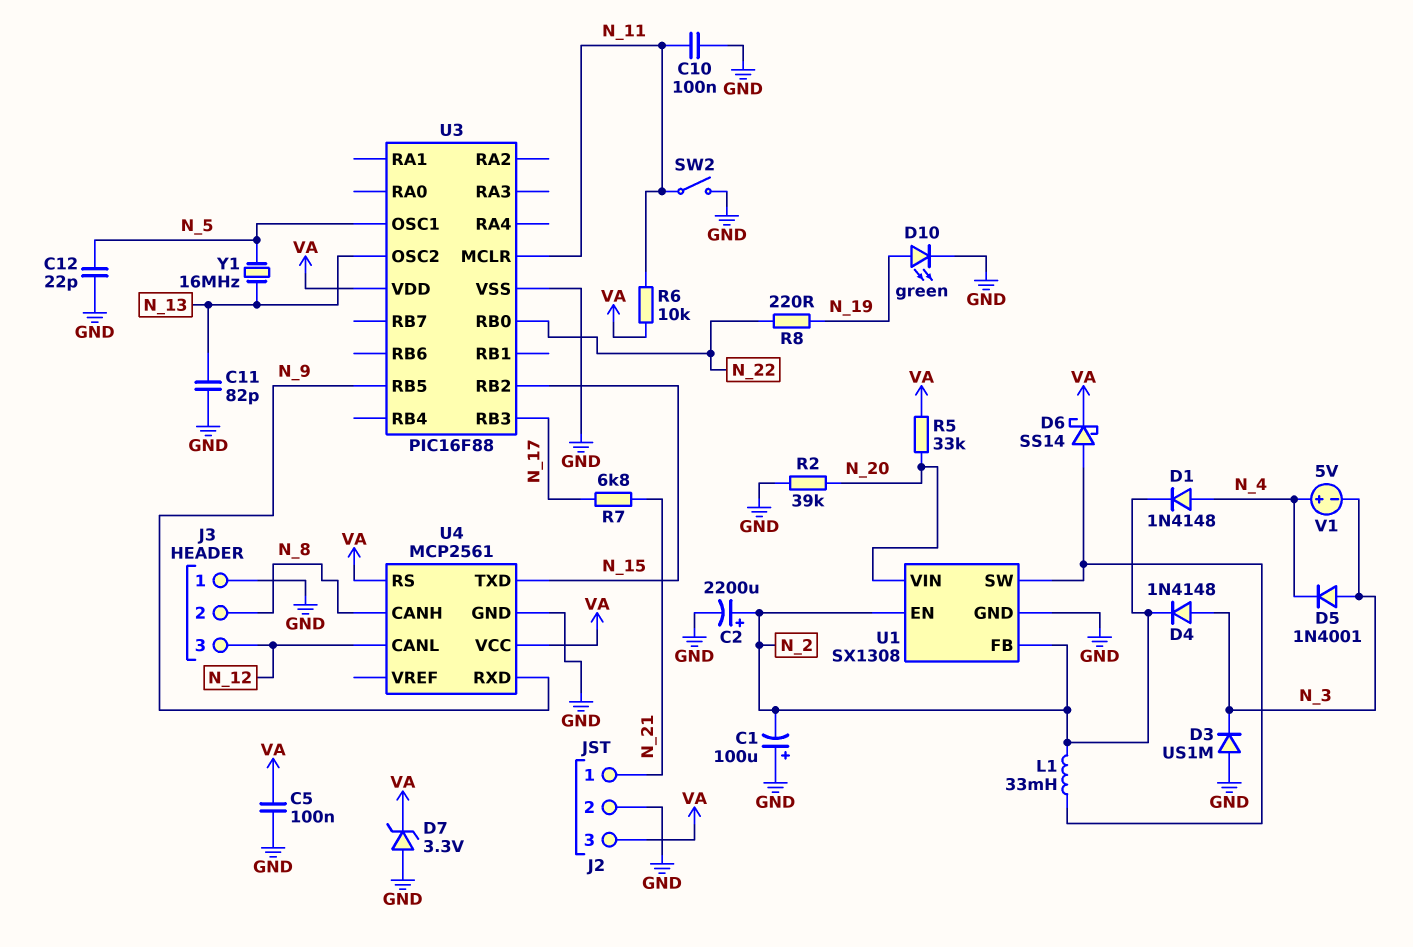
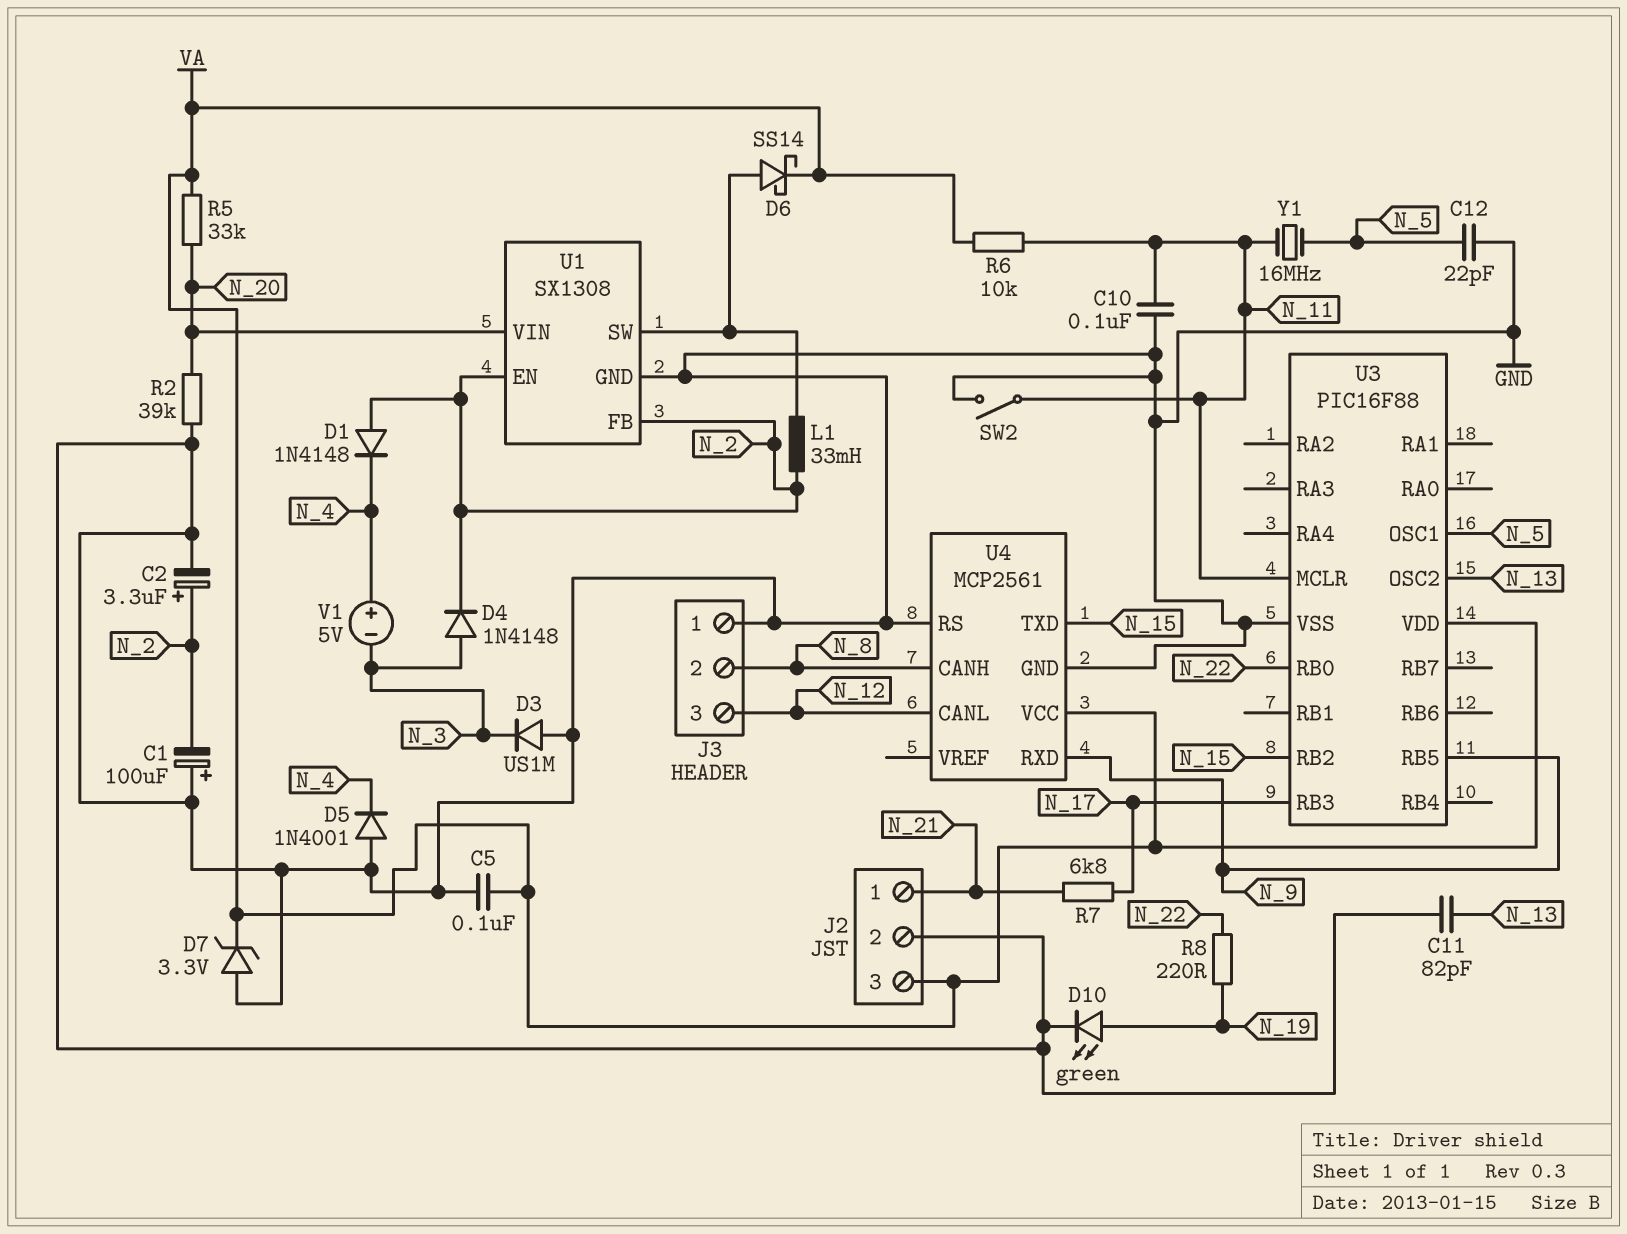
C2: 2200uF (plus N_2, minus GND) -> 3.3uF (plus N_2, minus GND)
D1: diode 1N4148 (A N_4, K N_2) -> diode 1N4148 (A N_2, K N_4)
D5: diode 1N4001 (A N_3, K N_4) -> diode 1N4001 (A GND, K N_4)
U4 pin RS: VA -> GND
Y1: 16MHz (N_5, N_13) -> 16MHz (N_5, N_11)

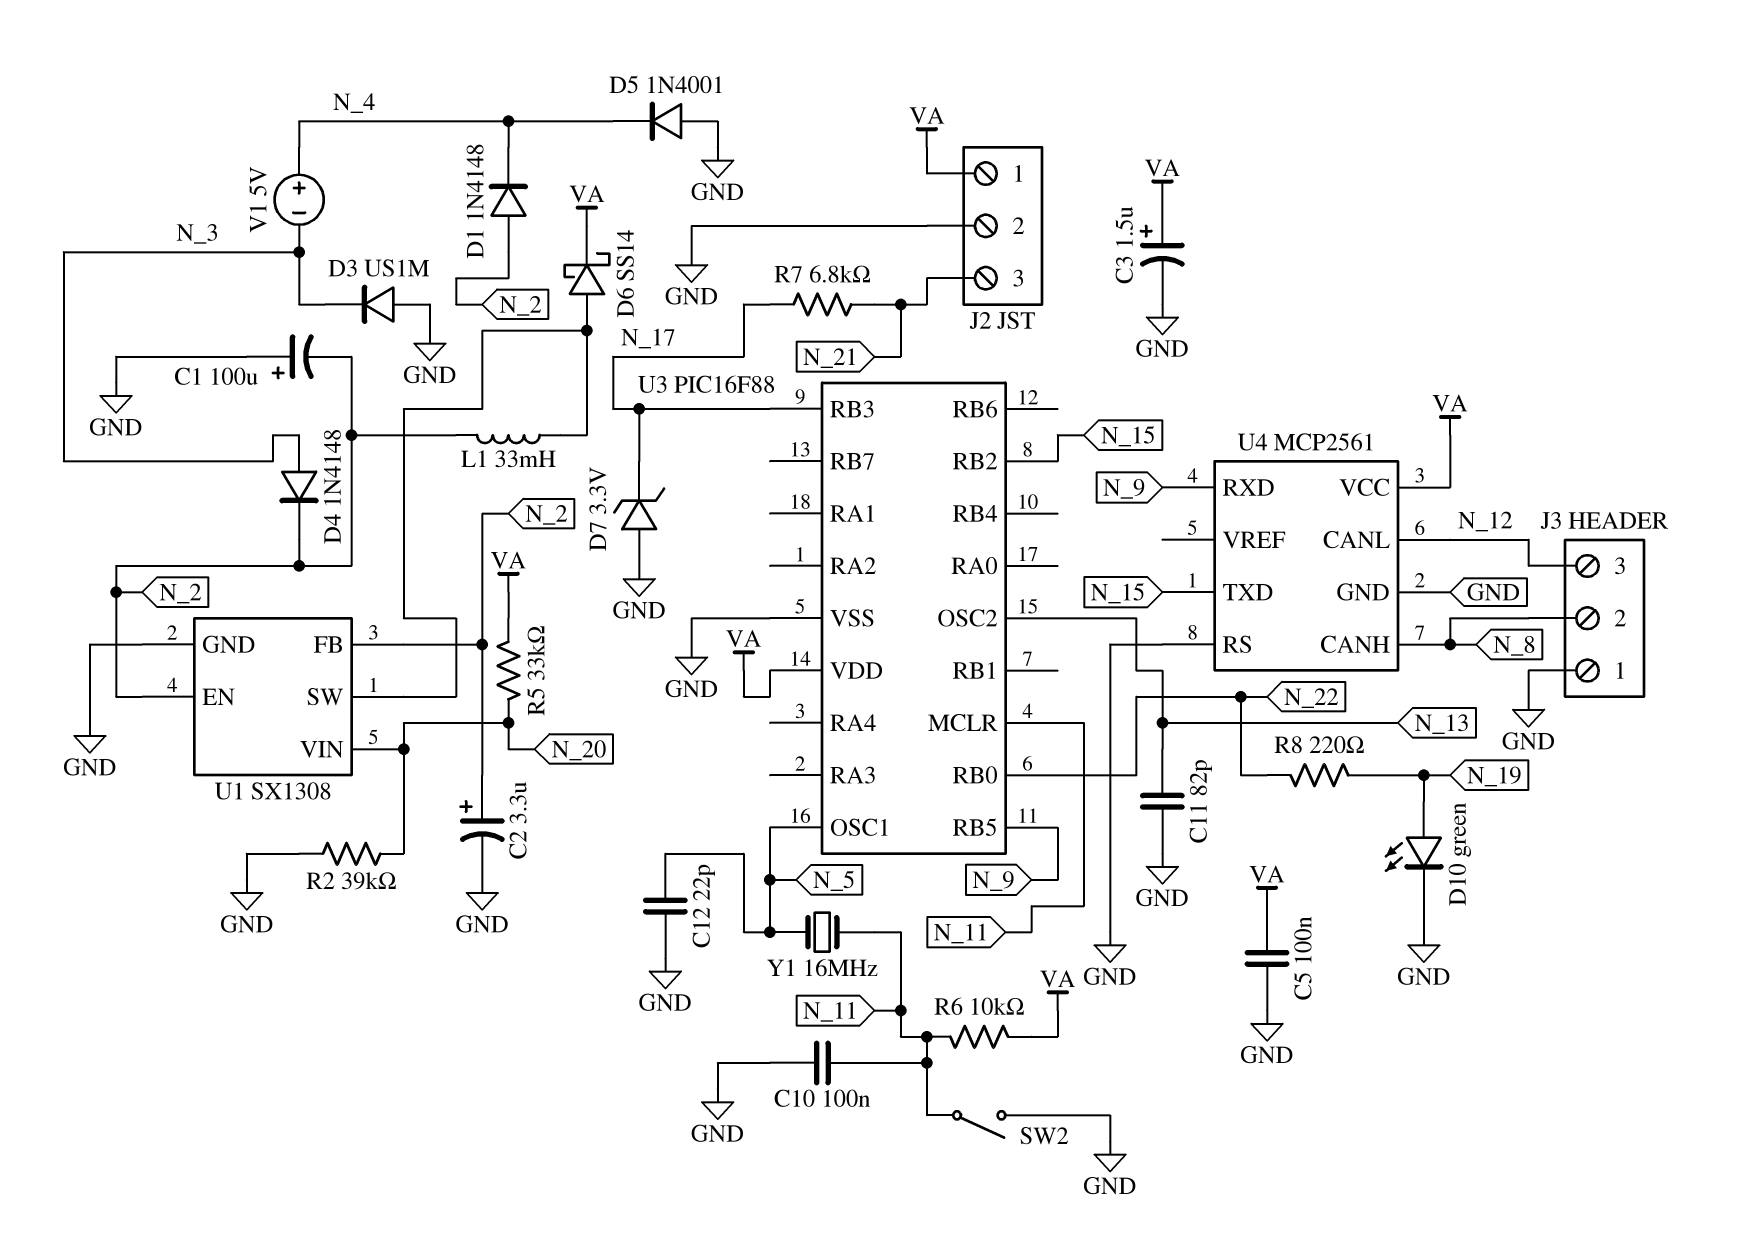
C3: none -> 1.5uF (plus VA, minus GND)
D7: zener 3.3V (A GND, K VA) -> zener 3.3V (A GND, K N_17)
J2 pin 1: N_21 -> VA
J2 pin 3: VA -> N_21

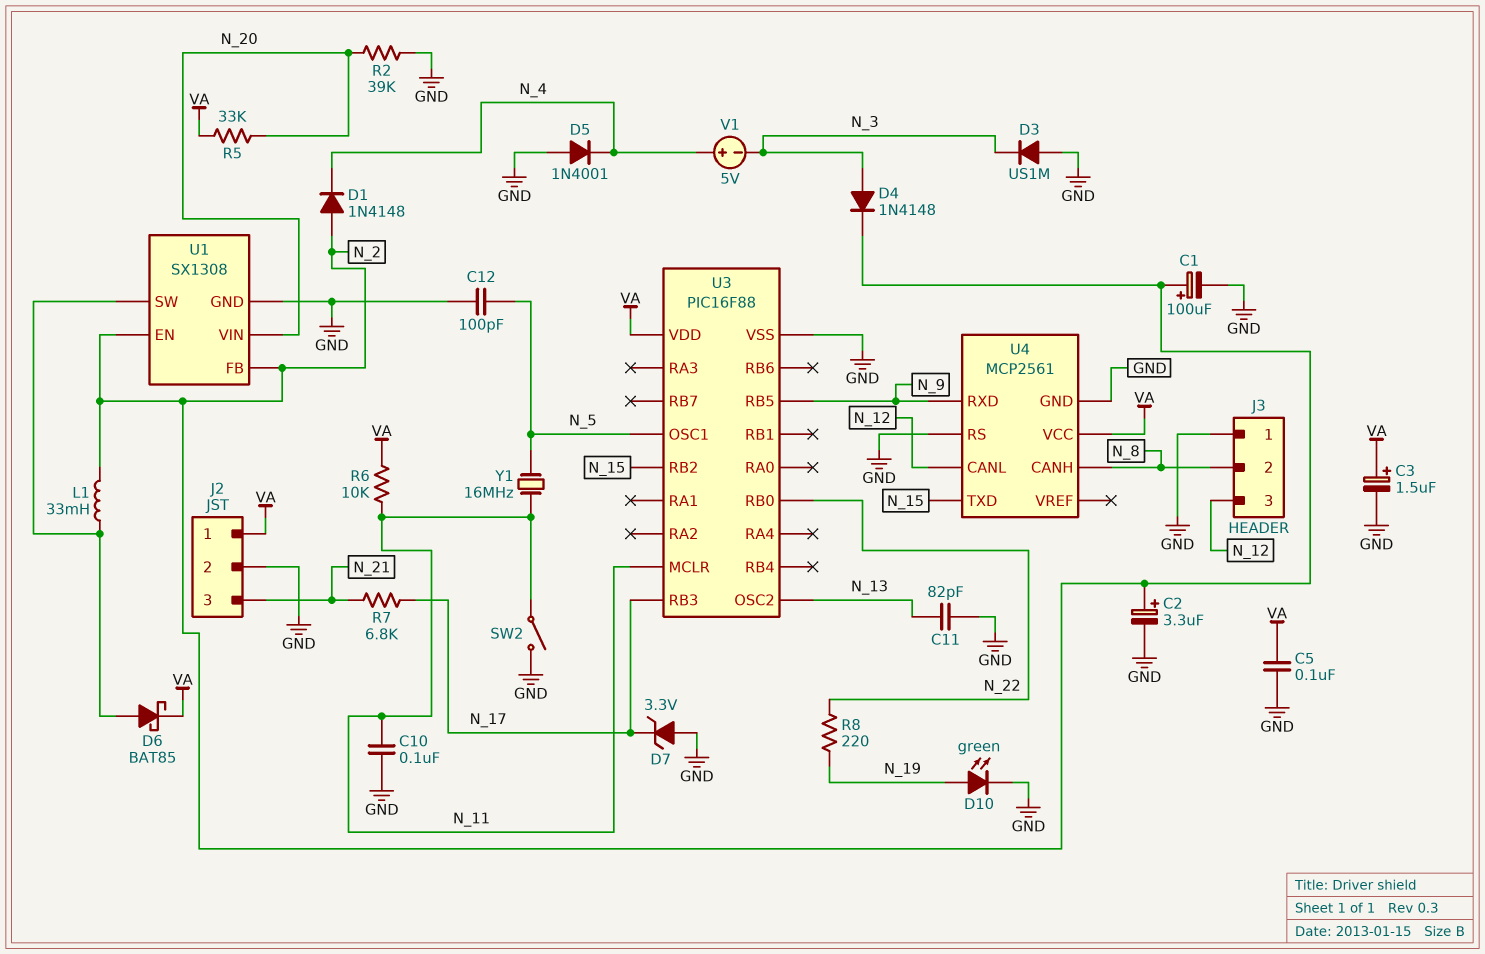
C1: 100uF (plus GND, minus N_2) -> 100uF (plus N_2, minus GND)
C12: 22pF (GND, N_5) -> 100pF (GND, N_5)
D6: schottky SS14 (A U1/SW, K VA) -> schottky BAT85 (A U1/SW, K VA)

